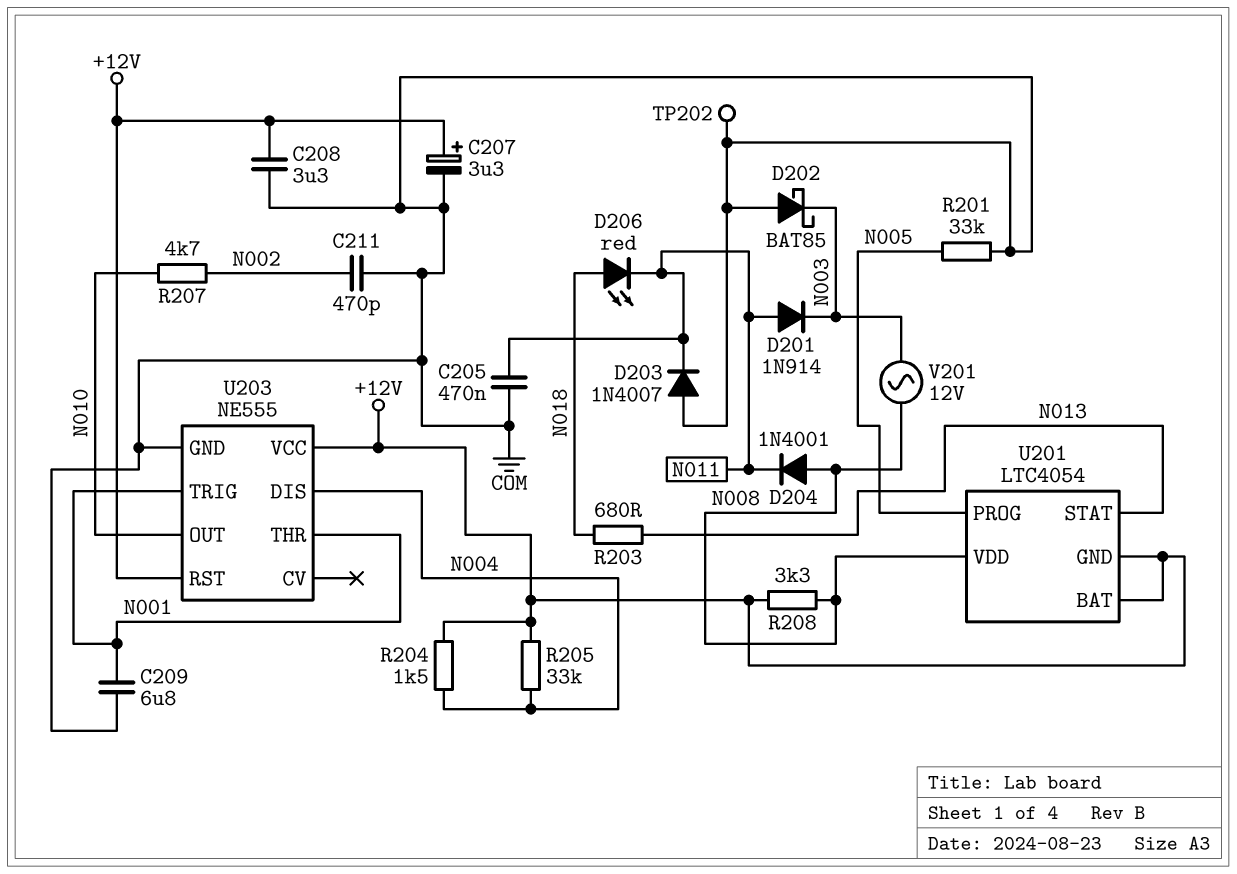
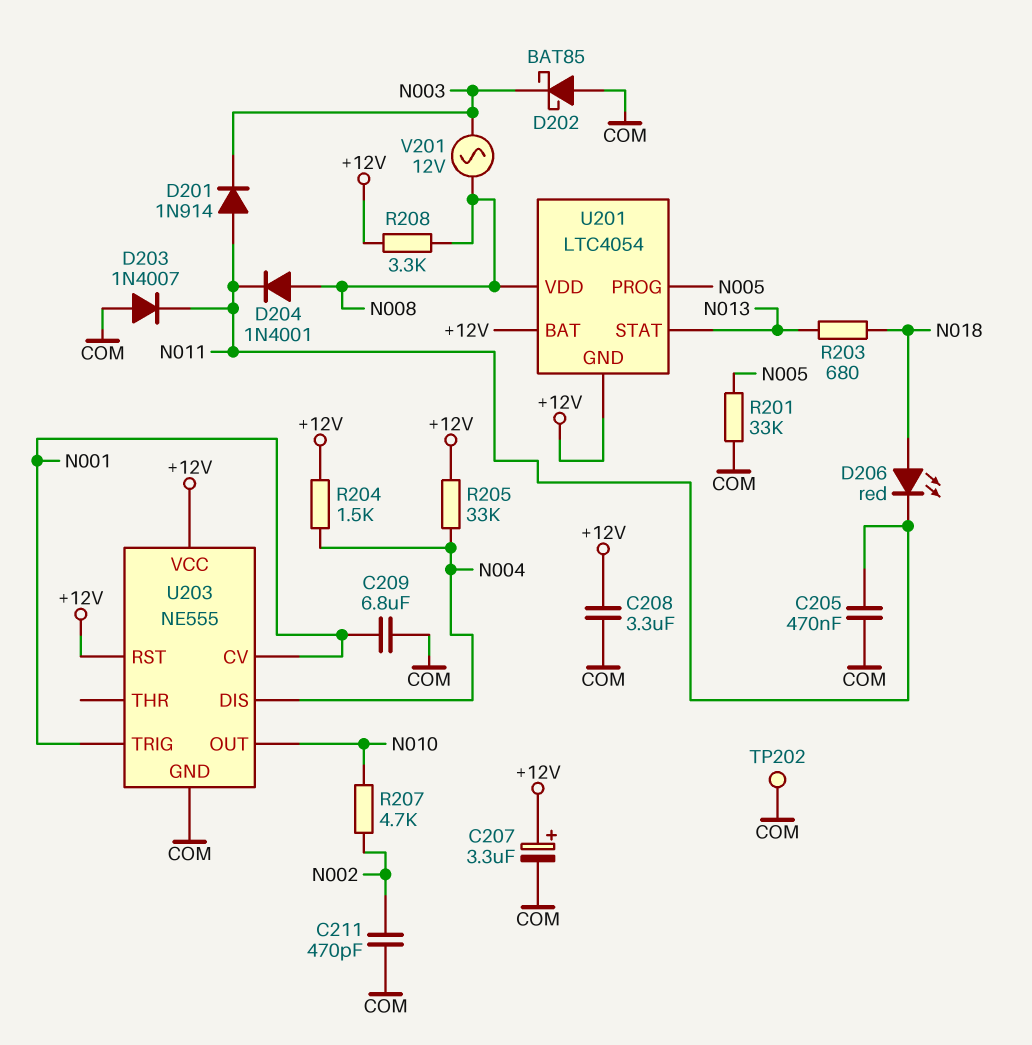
U203 pin CV: none -> N001
U203 pin THR: N001 -> none

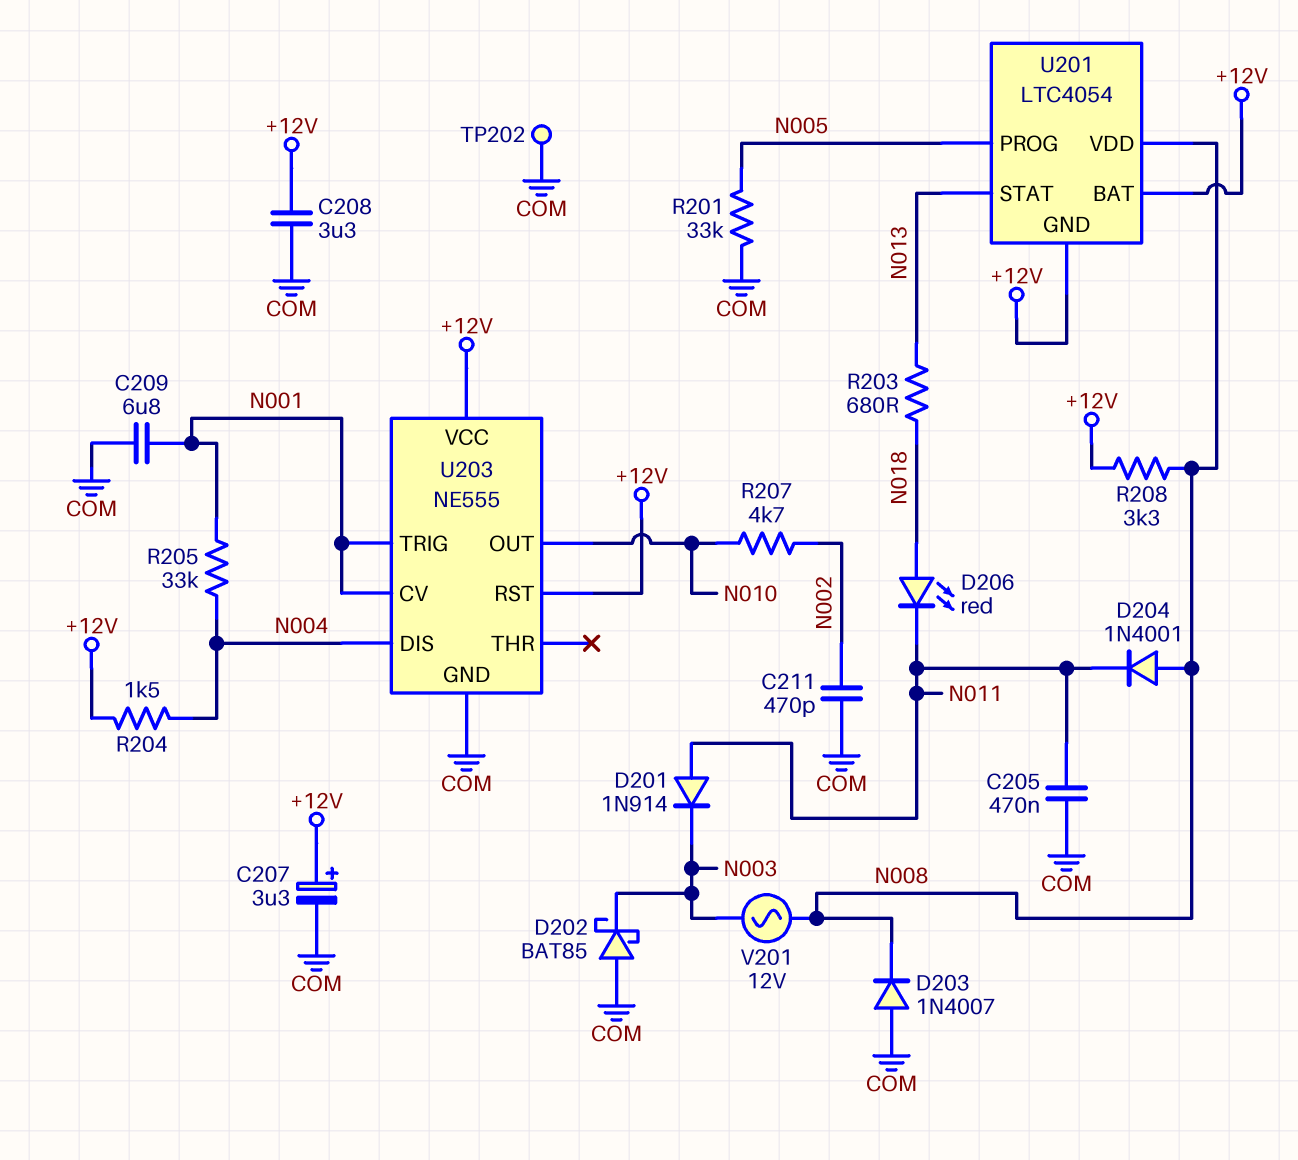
D203: diode 1N4007 (A COM, K N011) -> diode 1N4007 (A COM, K N008)
R205: 33k (+12V, N004) -> 33k (N001, N004)

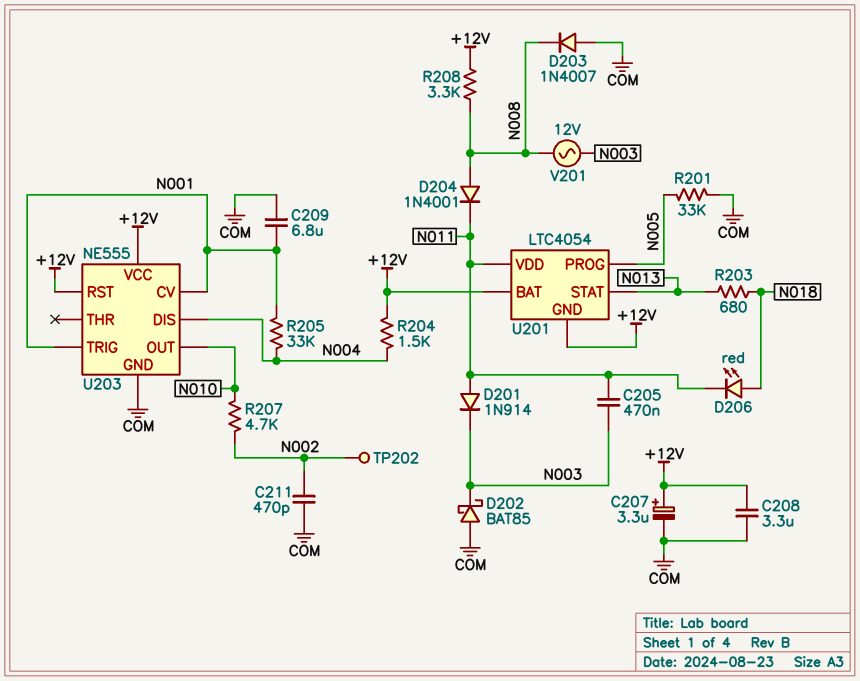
C205: 470nF (COM, N011) -> 470nF (N003, N011)
TP202: test point (COM) -> test point (N002)
U201 pin VDD: N008 -> N011

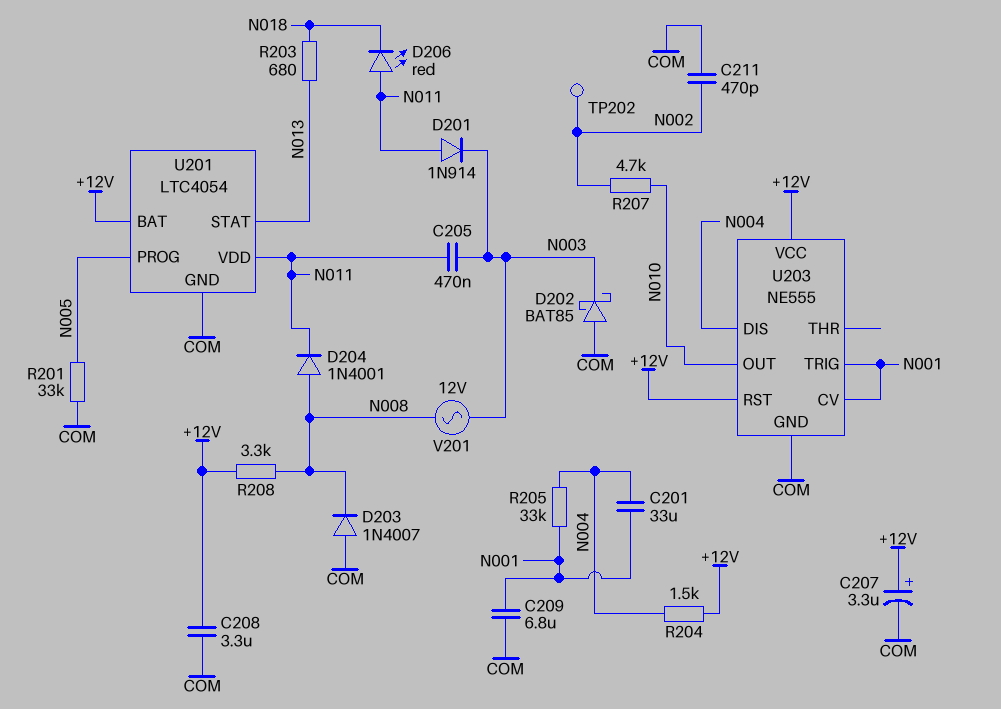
C201: none -> 33uF (N001, N004)
D206: LED red (A N018, K N011) -> LED red (A N011, K N018)
U201 pin GND: +12V -> COM

